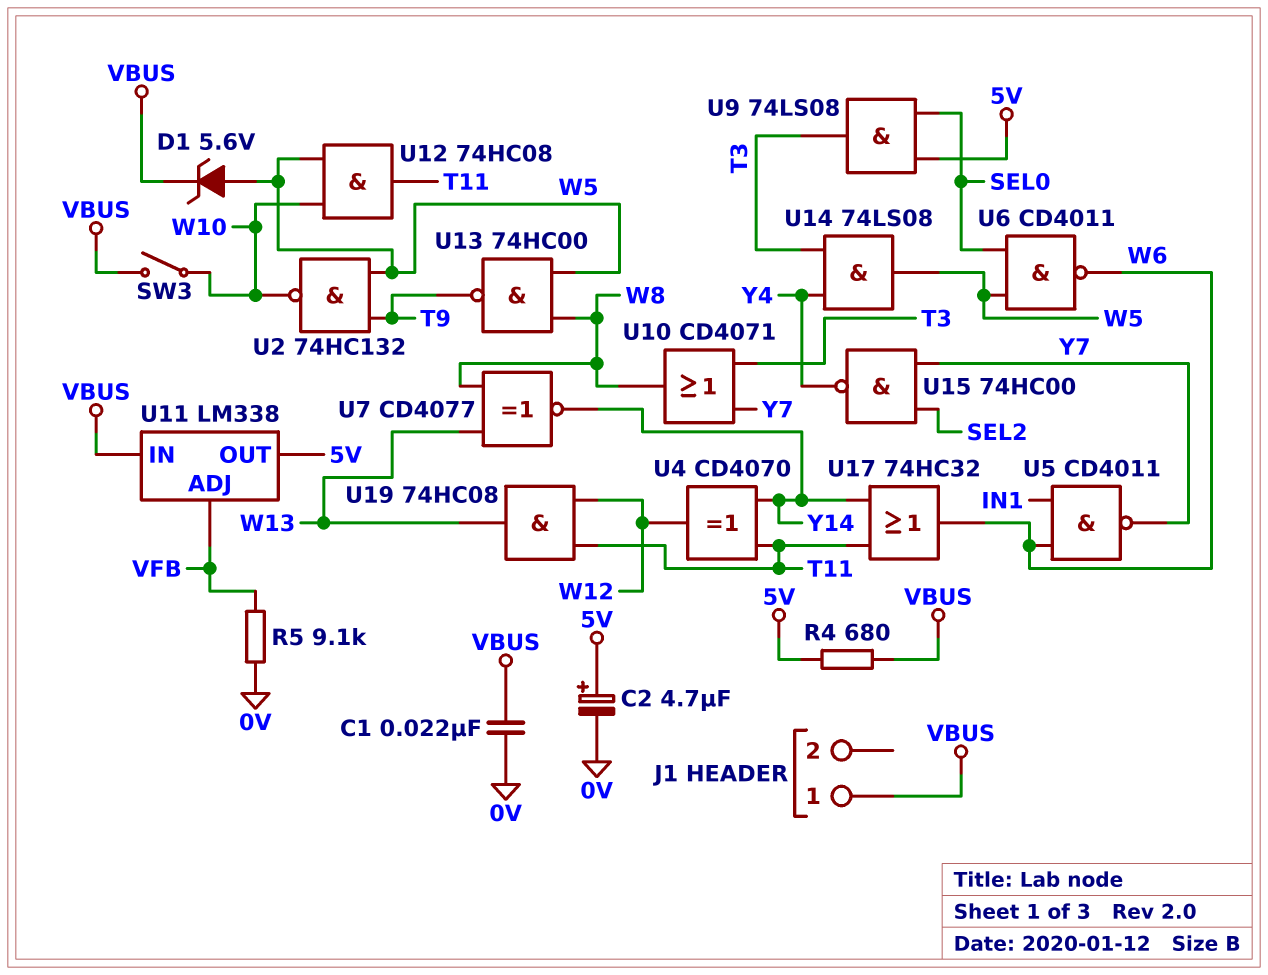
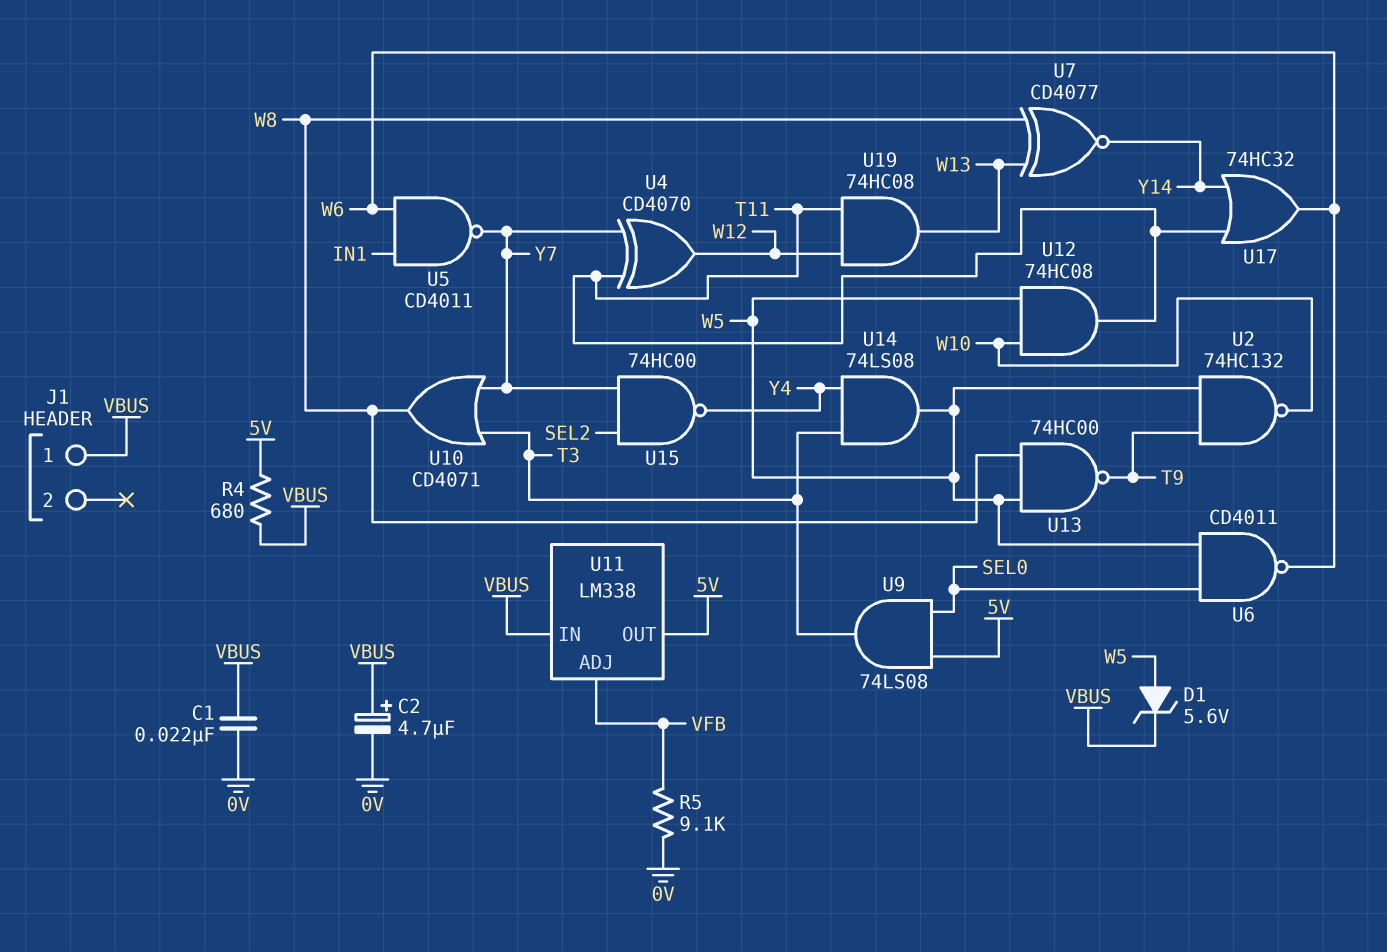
C2: 4.7uF (plus 5V, minus 0V) -> 4.7uF (plus VBUS, minus 0V)
SW3: switch (VBUS, W10) -> none
U4: XOR CD4070 (in T11, in Y14, out W12) -> XOR CD4070 (in T11, in Y7, out W12)

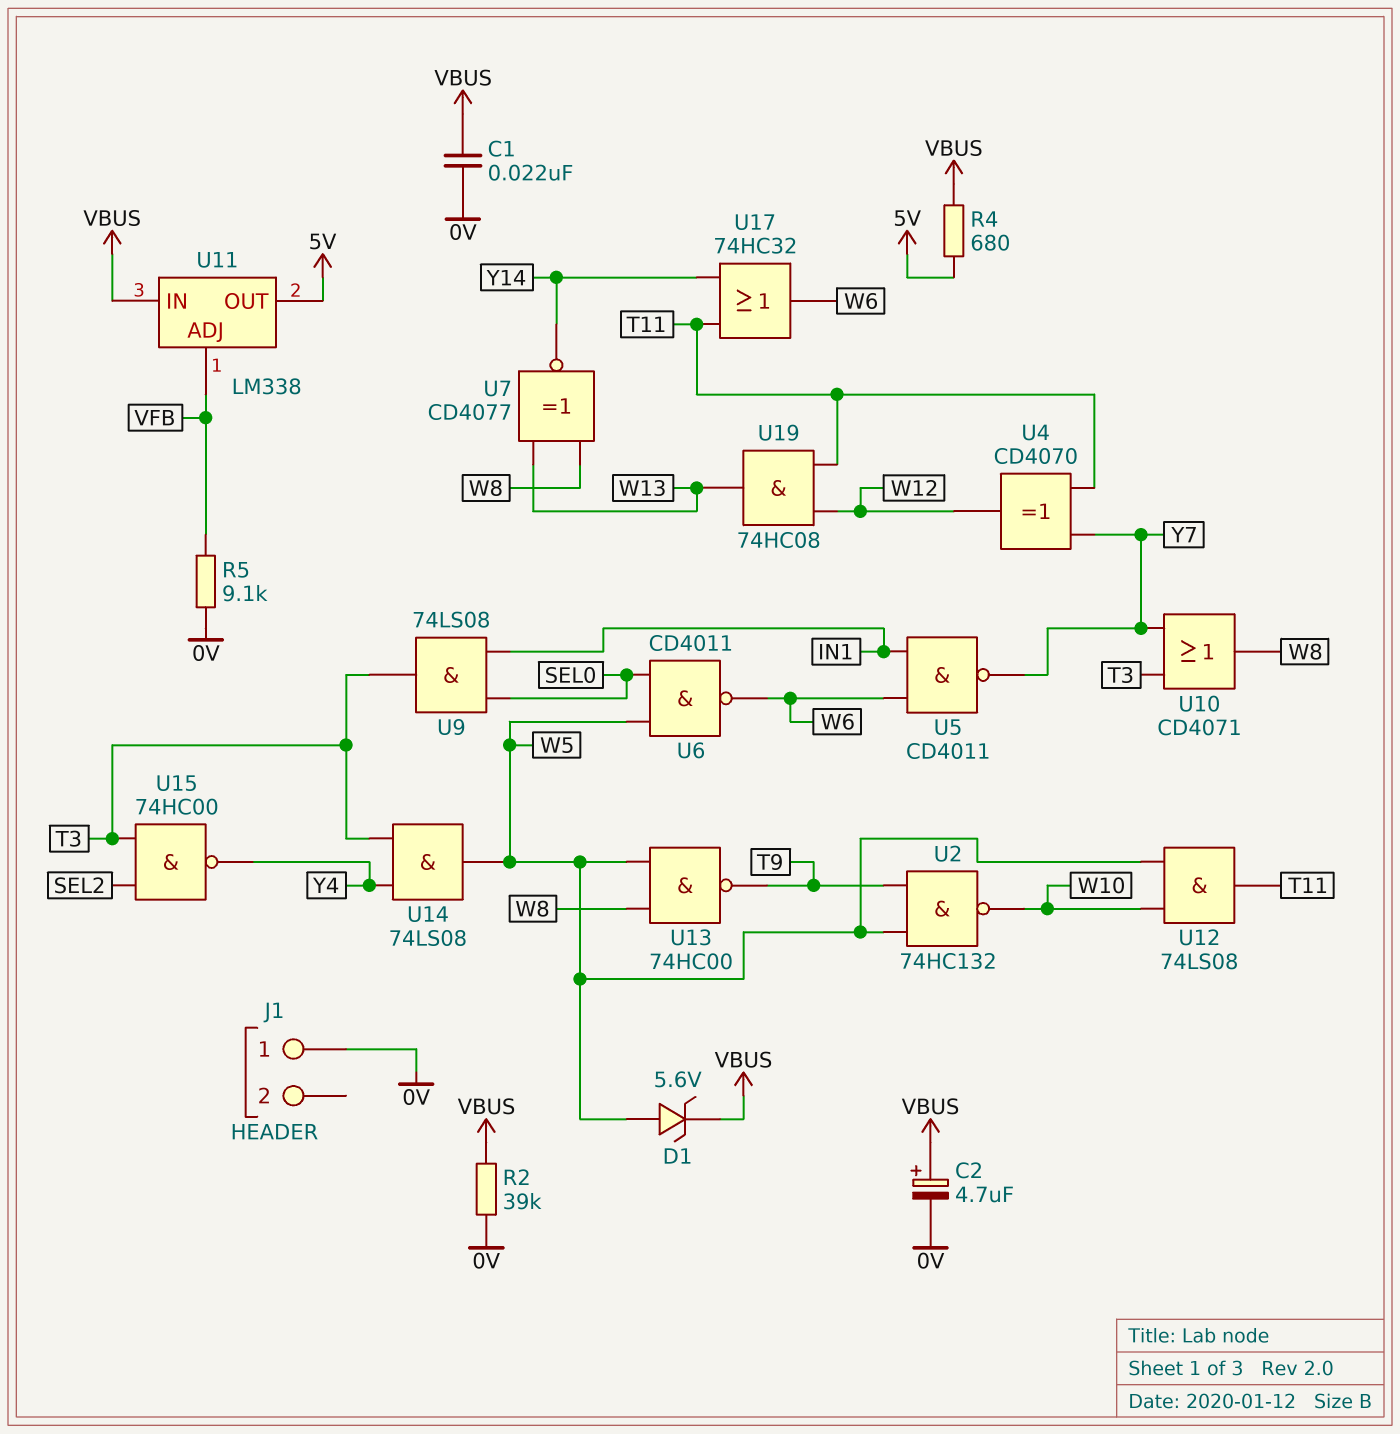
J1 pin 1: VBUS -> 0V
R2: none -> 39k (0V, VBUS)
U9: AND 74LS08 (in 5V, in SEL0, out T3) -> AND 74LS08 (in IN1, in SEL0, out T3)
U12: AND 74HC08 (in W5, in W10, out T11) -> AND 74LS08 (in W5, in W10, out T11)
U15: NAND 74HC00 (in SEL2, in Y7, out Y4) -> NAND 74HC00 (in SEL2, in T3, out Y4)

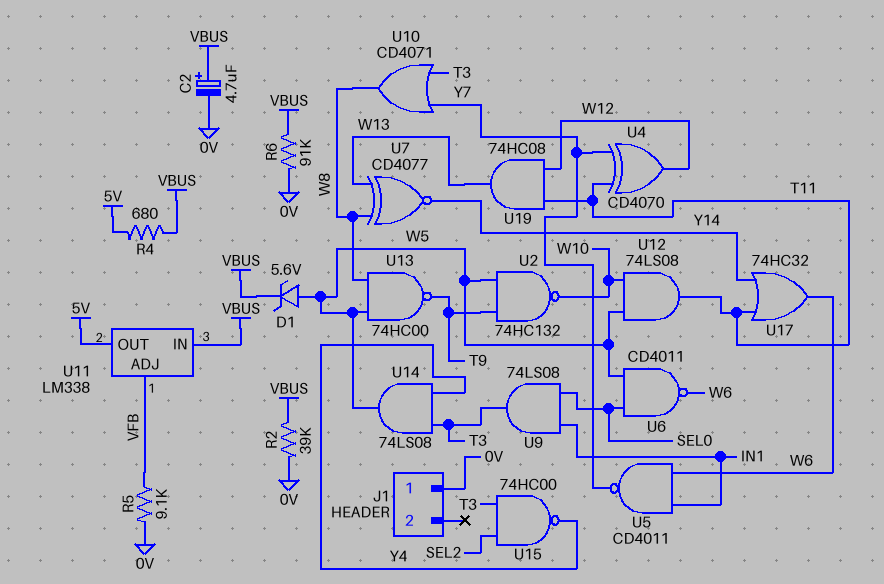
C1: 22nF (0V, VBUS) -> none
R6: none -> 91k (0V, VBUS)

